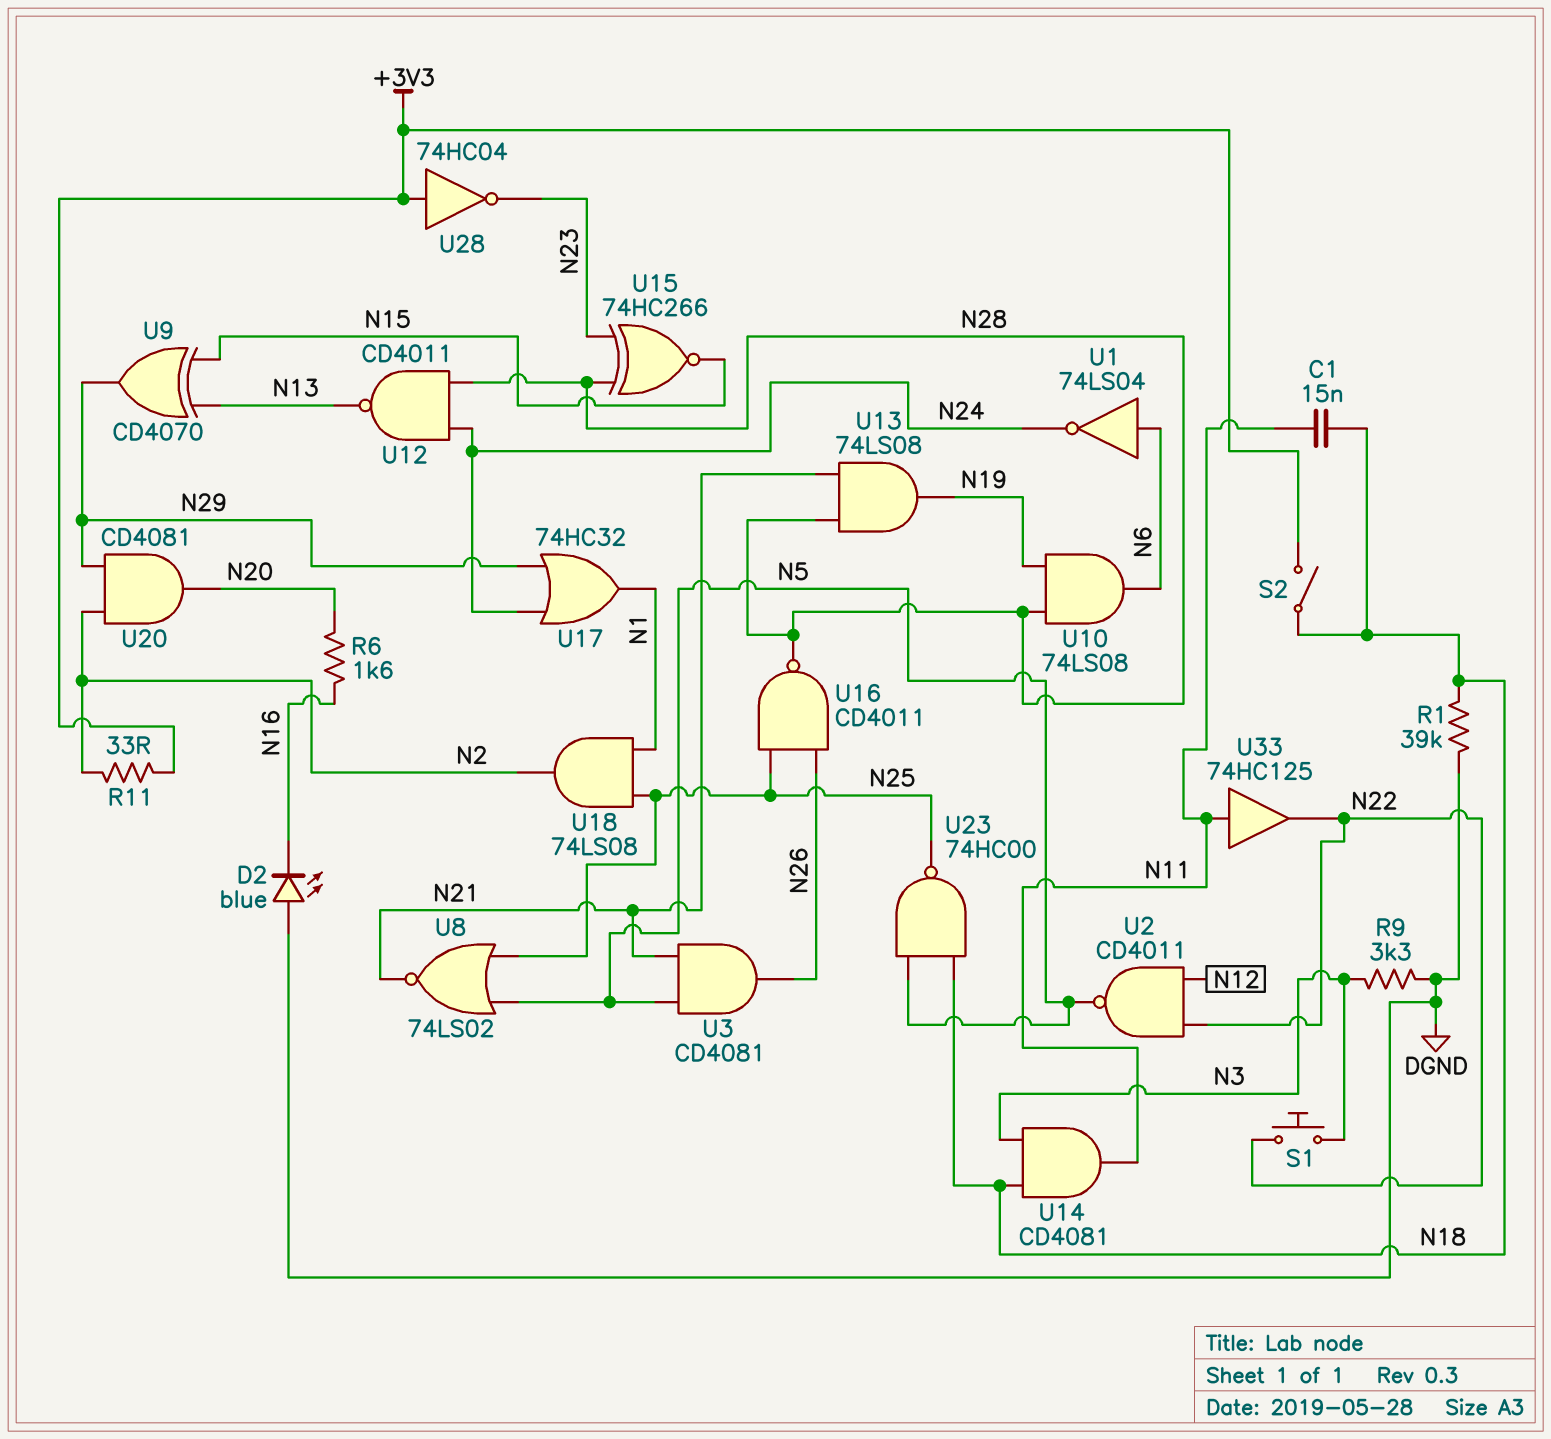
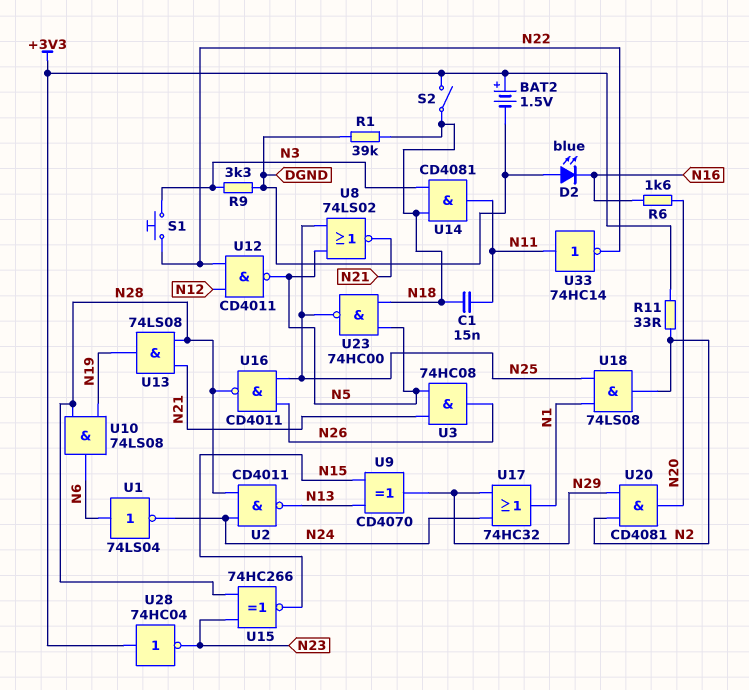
BAT2: none -> 1.5V (plus +3V3, minus DGND)
U2: NAND CD4011 (in N12, in N22, out N5) -> NAND CD4011 (in N24, in N28, out N13)
U3: AND CD4081 (in N5, in N21, out N26) -> AND 74HC08 (in N5, in N21, out N26)
U12: NAND CD4011 (in N24, in N28, out N13) -> NAND CD4011 (in N12, in N22, out N5)
U33: buffer 74HC125 (in N11, out N22) -> NOT 74HC14 (in N11, out N22)

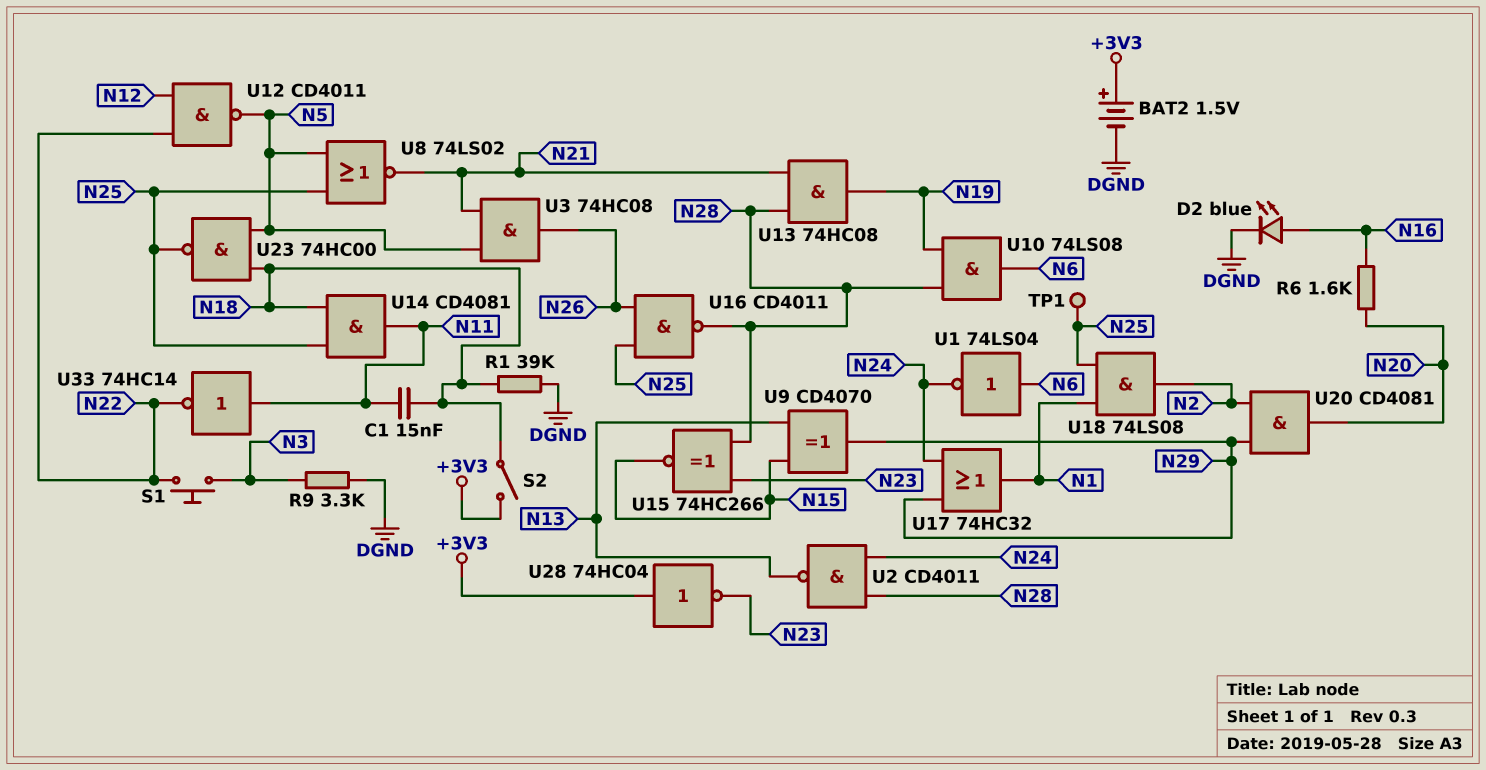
D2: LED blue (A DGND, K N16) -> LED blue (A N16, K DGND)
R11: 33 (+3V3, N2) -> none
TP1: none -> test point (N25)
U13: AND 74LS08 (in N21, in N28, out N19) -> AND 74HC08 (in N21, in N28, out N19)
U14: AND CD4081 (in N3, in N18, out N11) -> AND CD4081 (in N18, in N25, out N11)

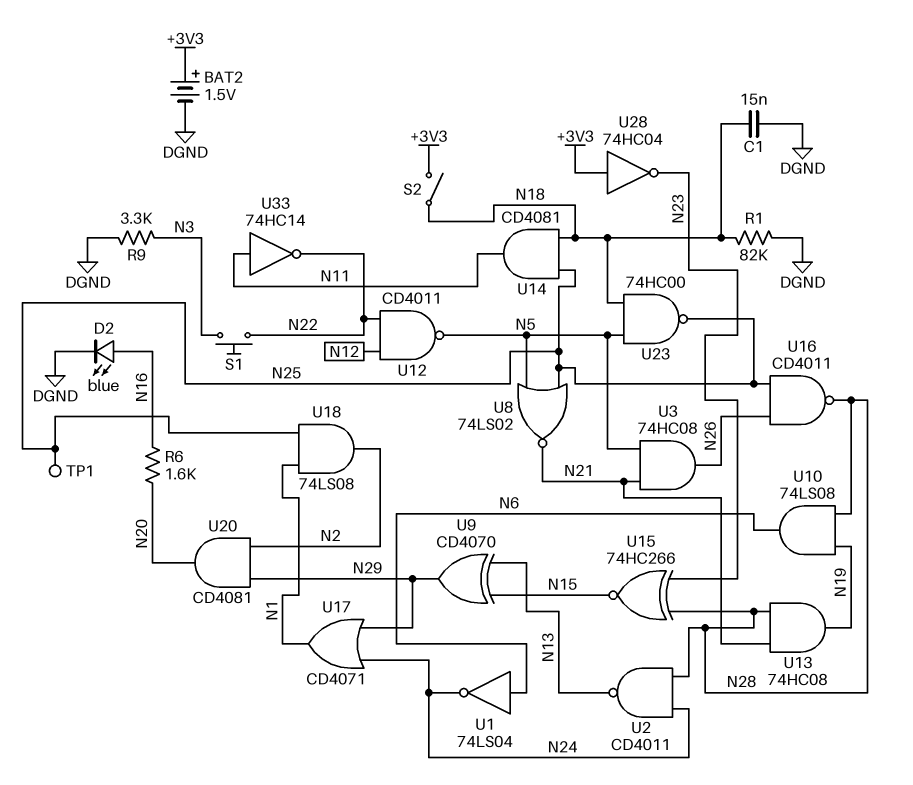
C1: 15nF (N11, N18) -> 15nF (DGND, N18)
R1: 39k (DGND, N18) -> 82k (DGND, N18)
U17: OR 74HC32 (in N24, in N29, out N1) -> OR CD4071 (in N24, in N29, out N1)

